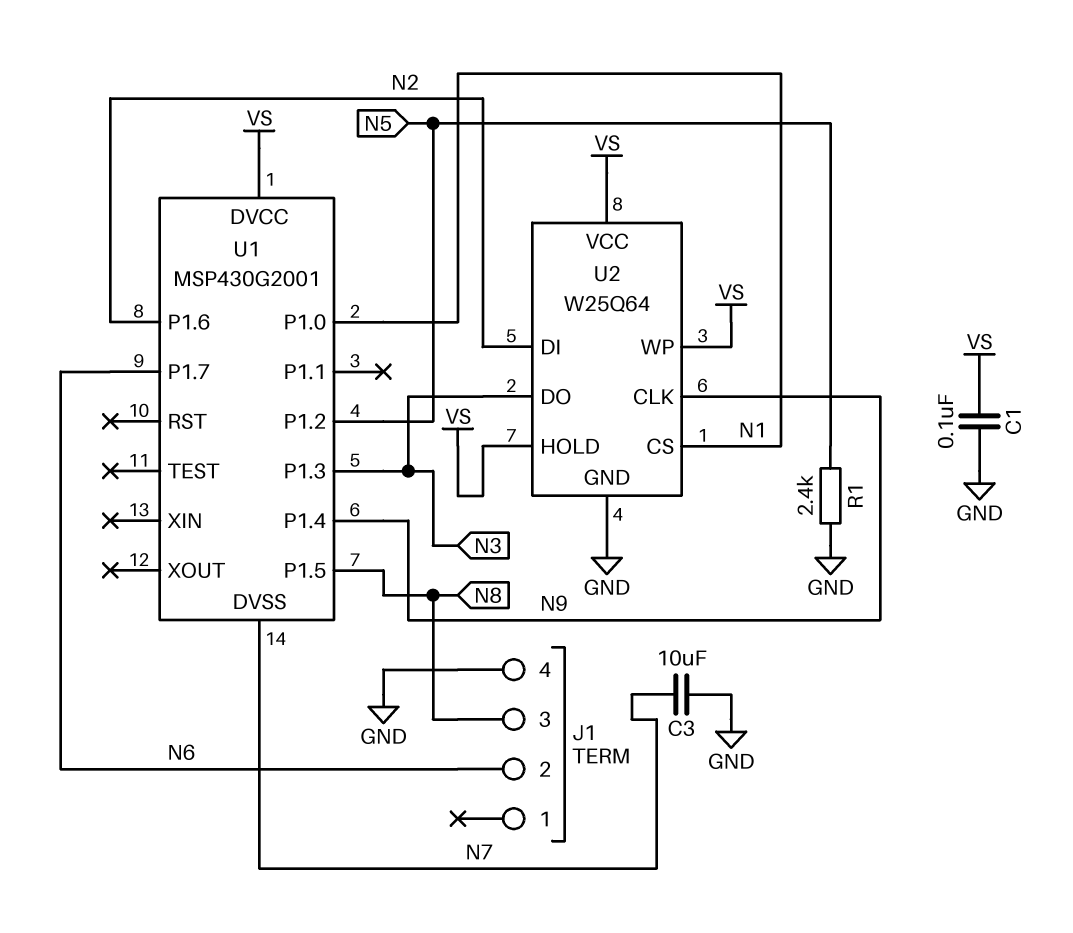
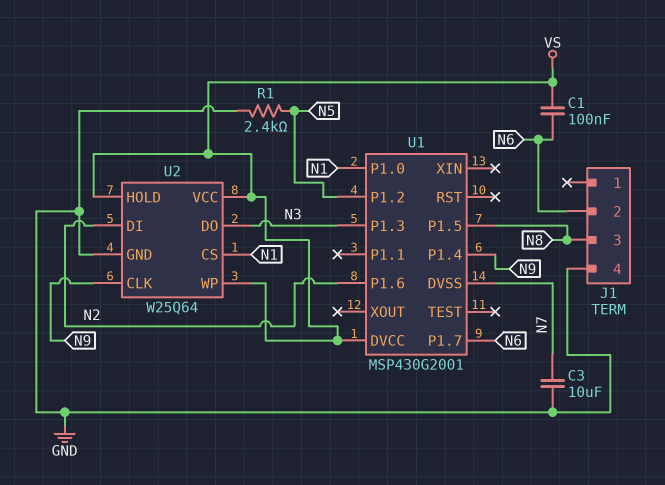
C1: 100nF (GND, VS) -> 100nF (N6, VS)

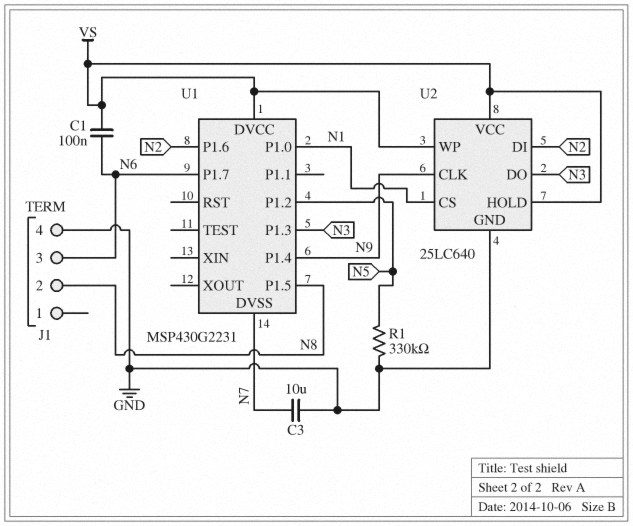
J1 pin 2: N6 -> N8
J1 pin 3: N8 -> N6
R1: 2.4k (GND, N5) -> 330k (GND, N5)
U1: MSP430G2001 -> MSP430G2231
U2: W25Q64 -> 25LC640

